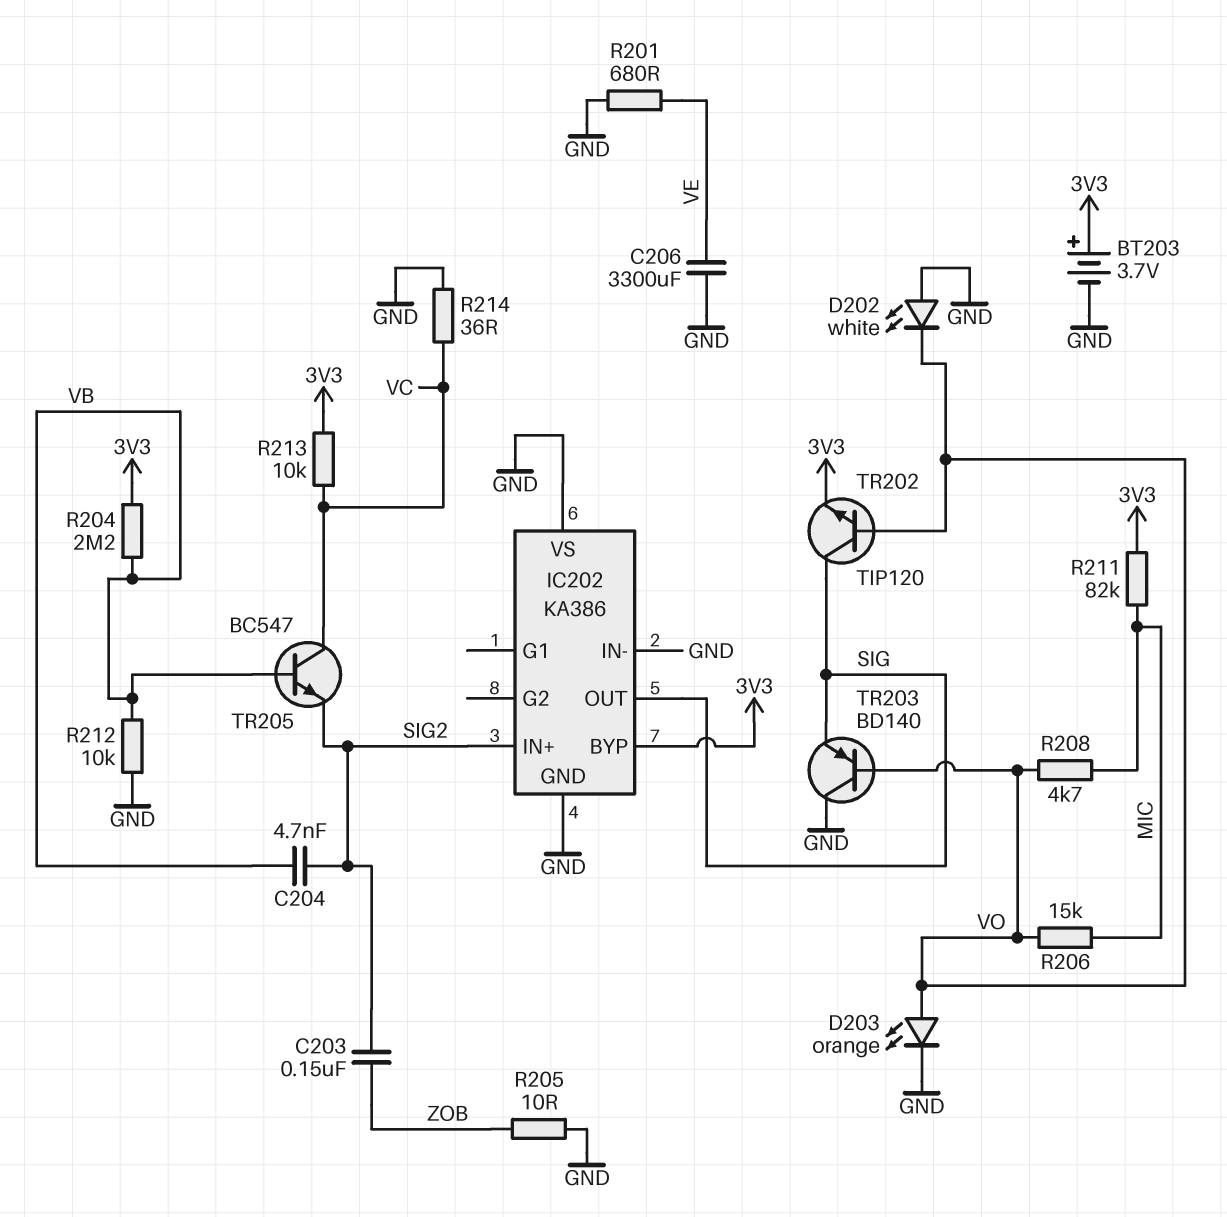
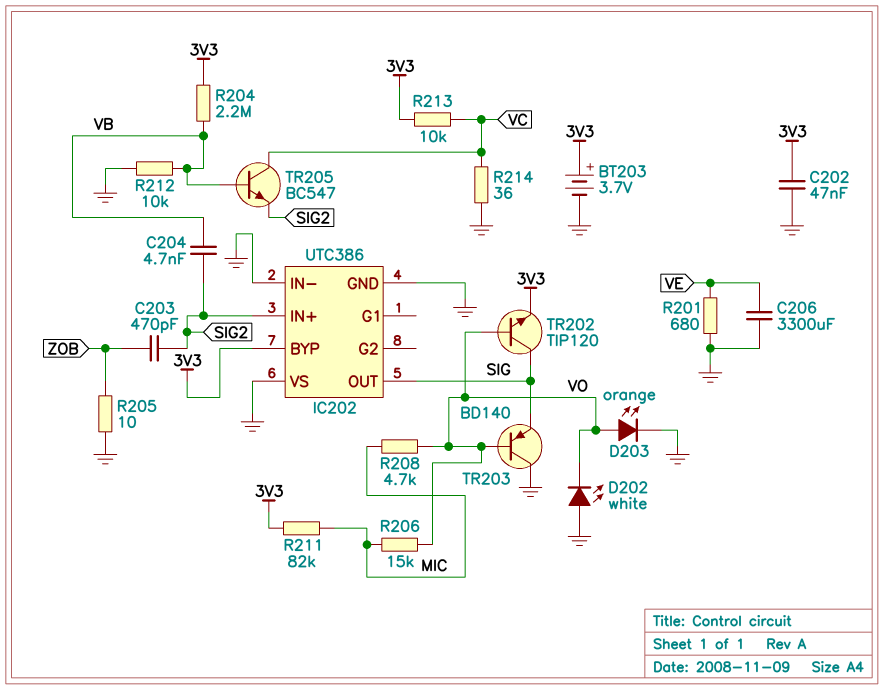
C202: none -> 47nF (3V3, GND)
C203: 150nF (SIG2, ZOB) -> 470pF (SIG2, ZOB)
IC202: KA386 -> UTC386

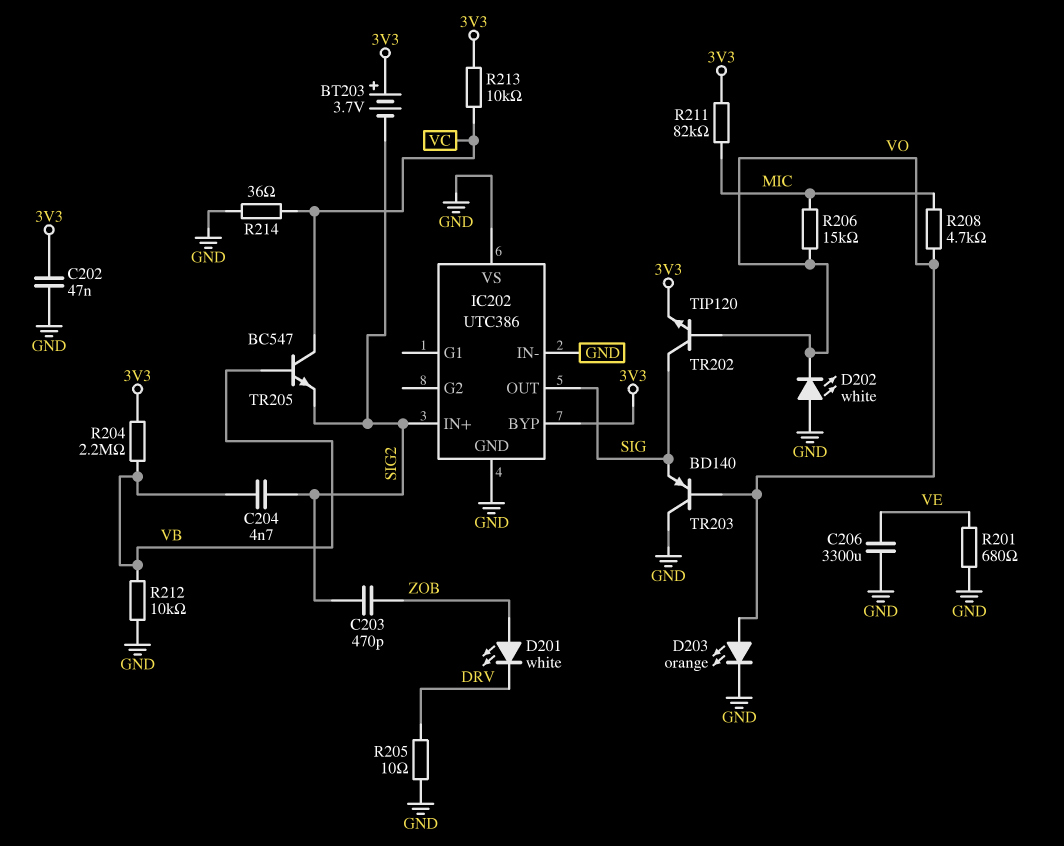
BT203: 3.7V (plus 3V3, minus GND) -> 3.7V (plus 3V3, minus SIG2)
D201: none -> LED white (A ZOB, K DRV)
R205: 10 (GND, ZOB) -> 10 (DRV, GND)

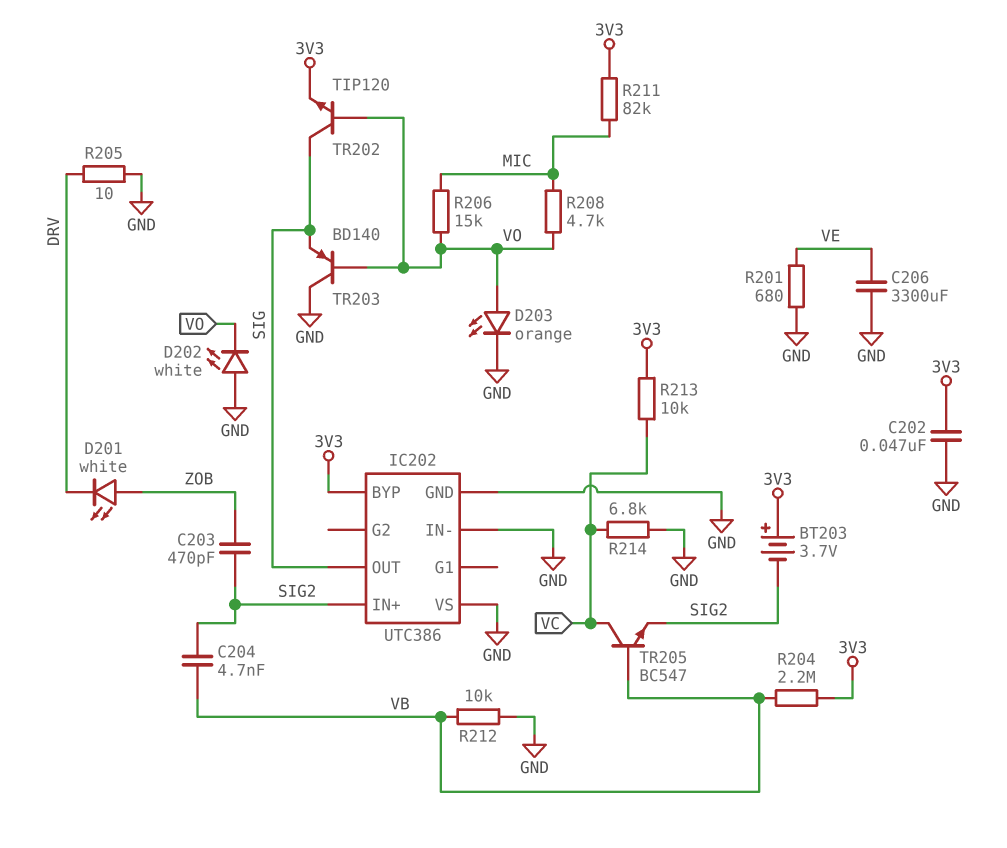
R214: 36 (GND, VC) -> 6.8k (GND, VC)

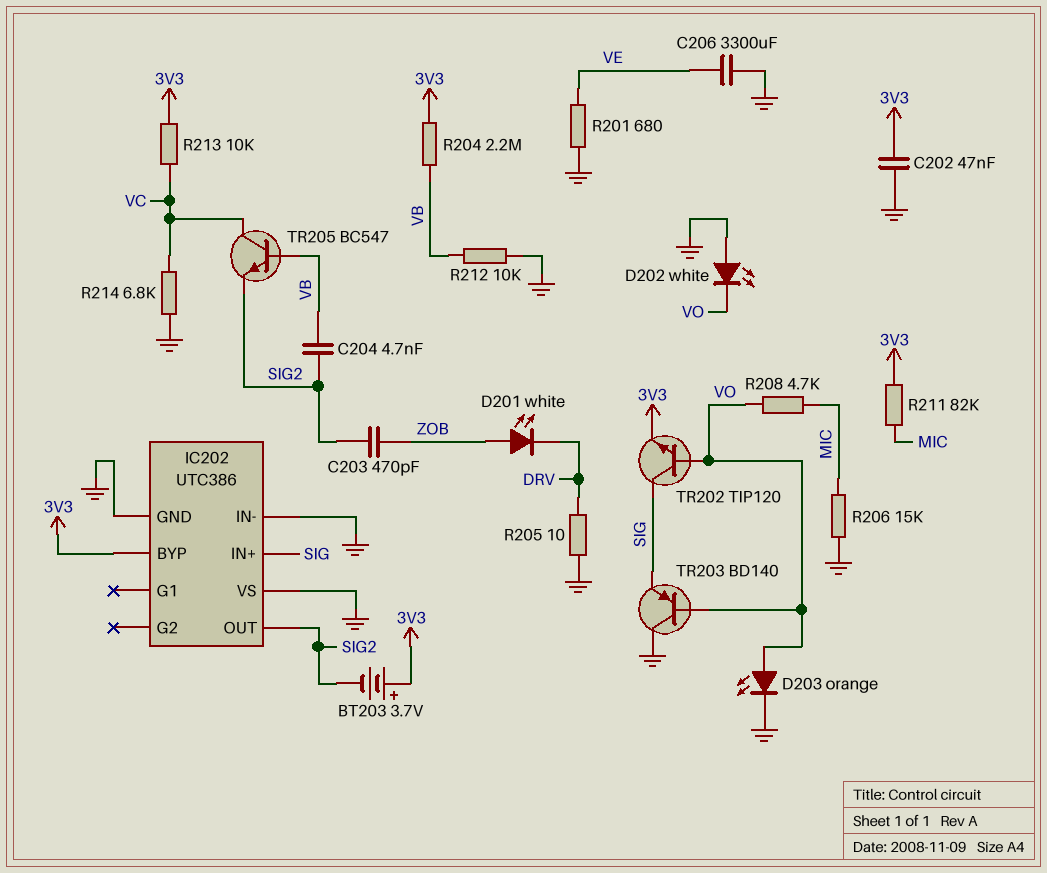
IC202 pin IN+: SIG2 -> SIG
IC202 pin OUT: SIG -> SIG2
R206: 15k (MIC, VO) -> 15k (GND, MIC)

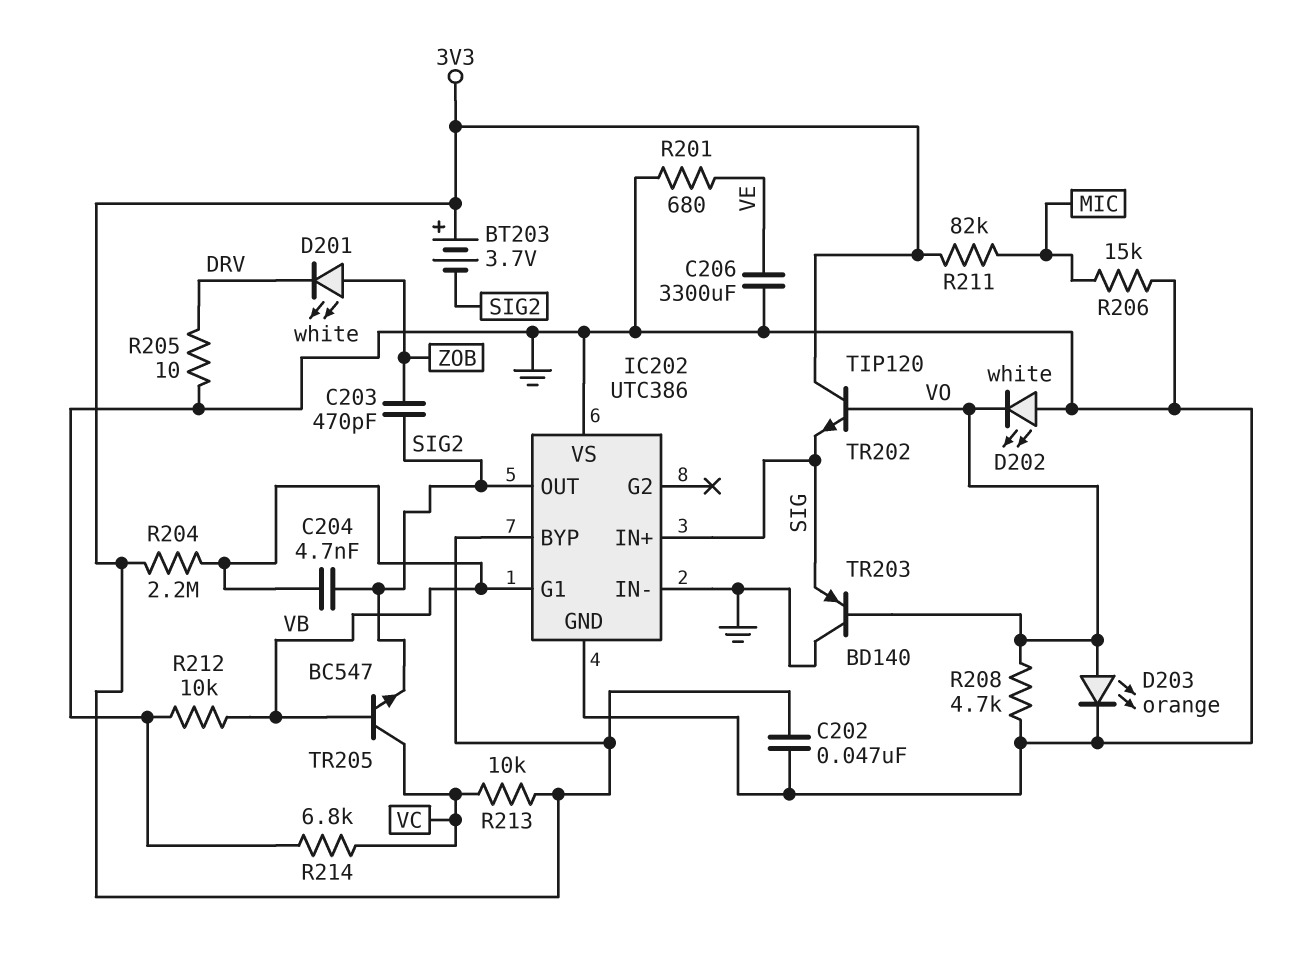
IC202 pin G1: none -> VB
R208: 4.7k (MIC, VO) -> 4.7k (GND, VO)
TR202: NPN TIP120 (B VO, C SIG, E 3V3) -> NPN TIP120 (B VO, C 3V3, E SIG)

